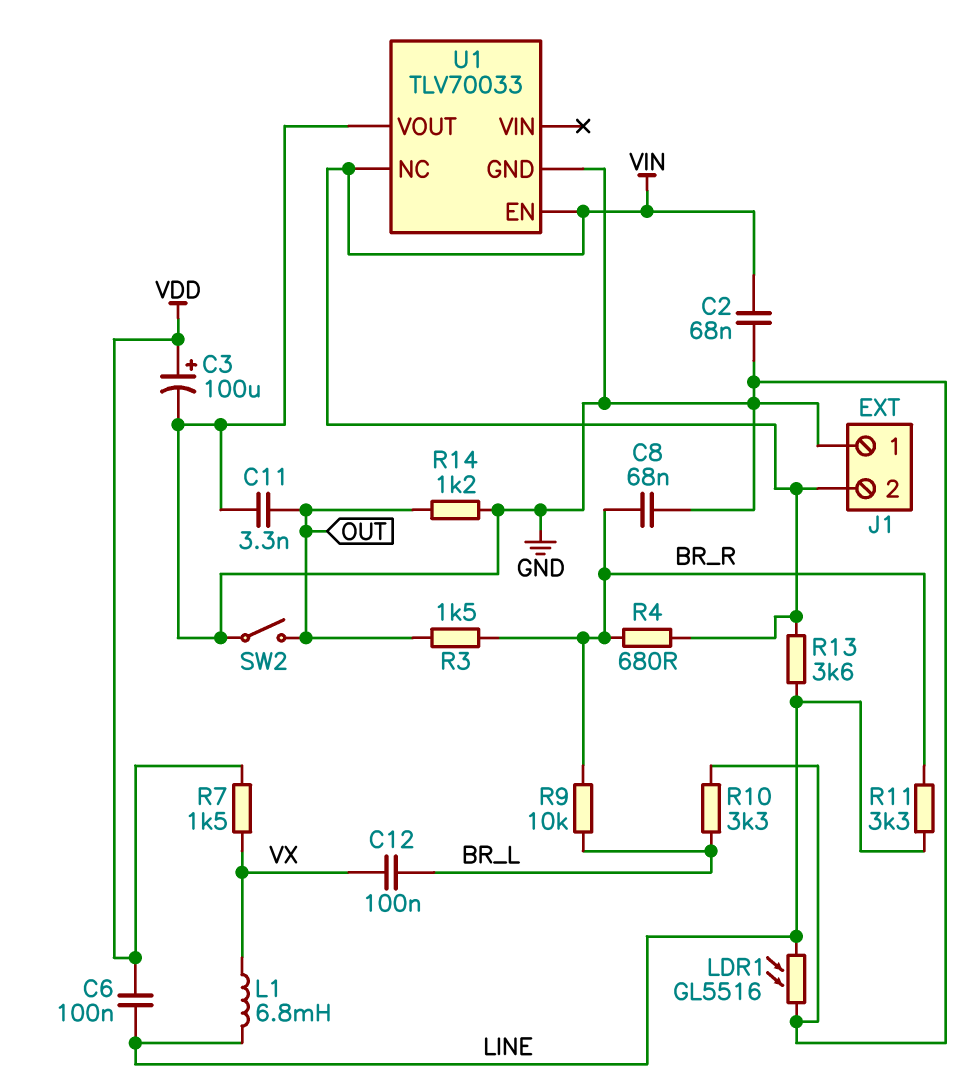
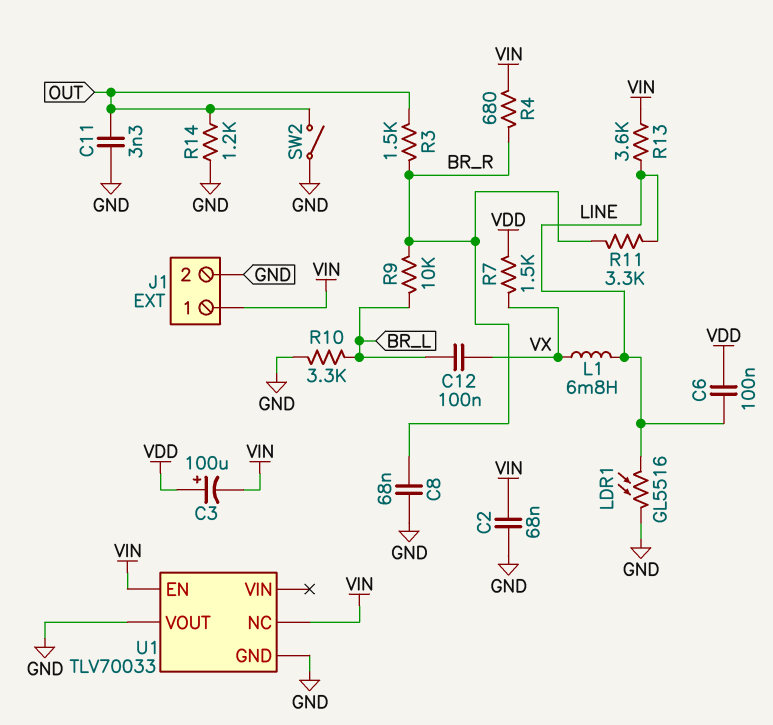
C3: 100uF (plus VDD, minus GND) -> 100uF (plus VDD, minus VIN)
J1 pin 1: GND -> VIN
J1 pin 2: VIN -> GND

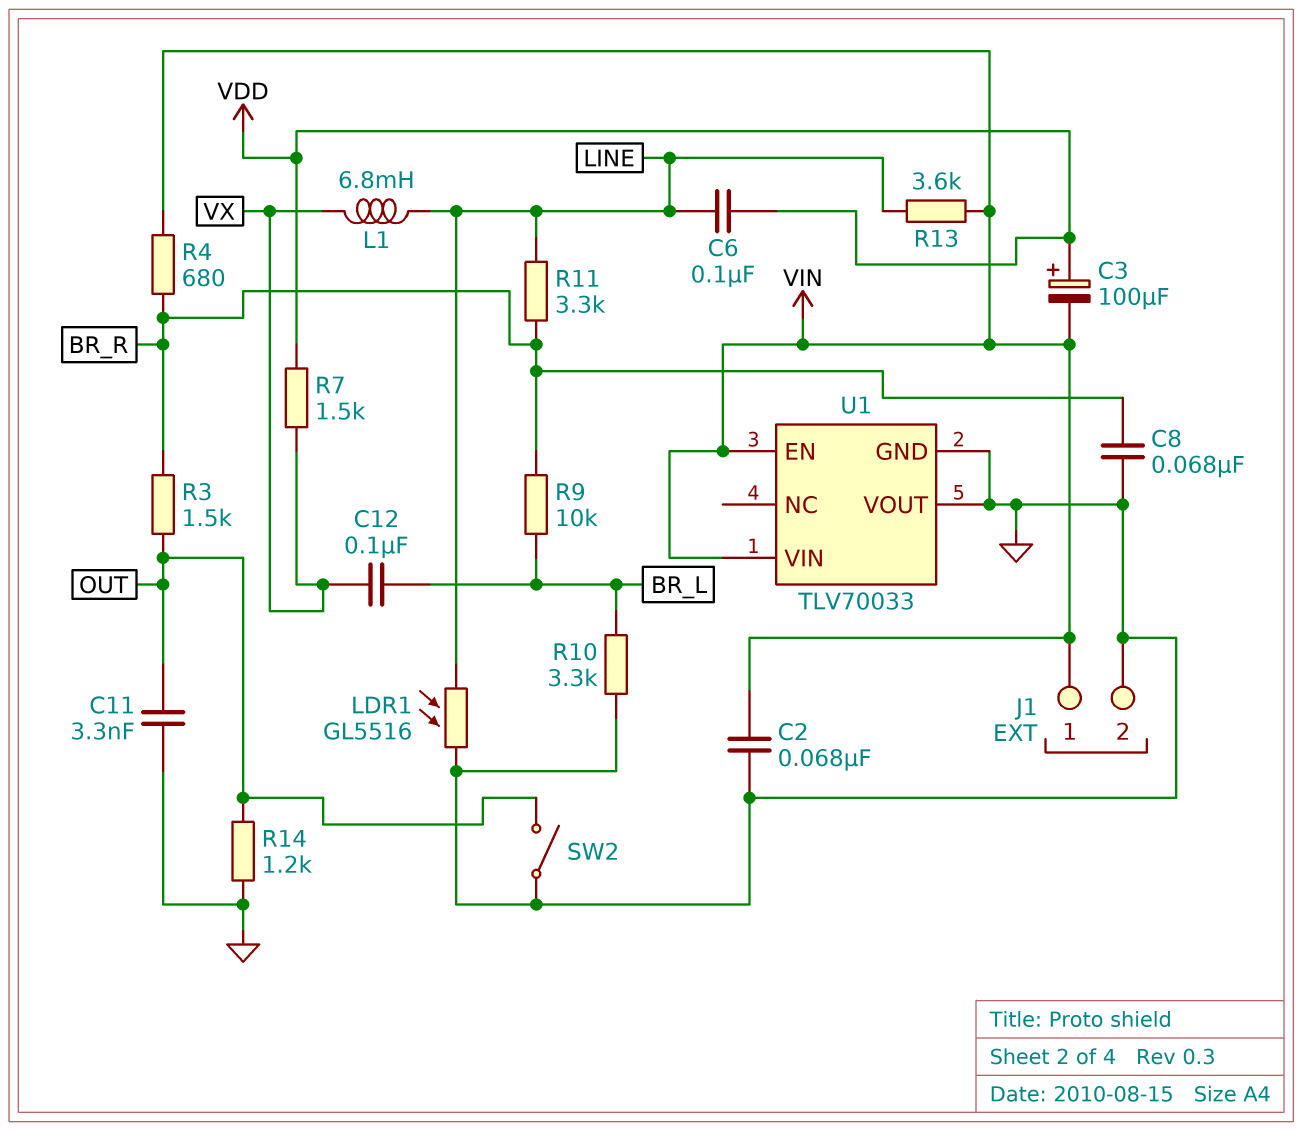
U1 pin NC: VIN -> none
U1 pin VIN: none -> VIN

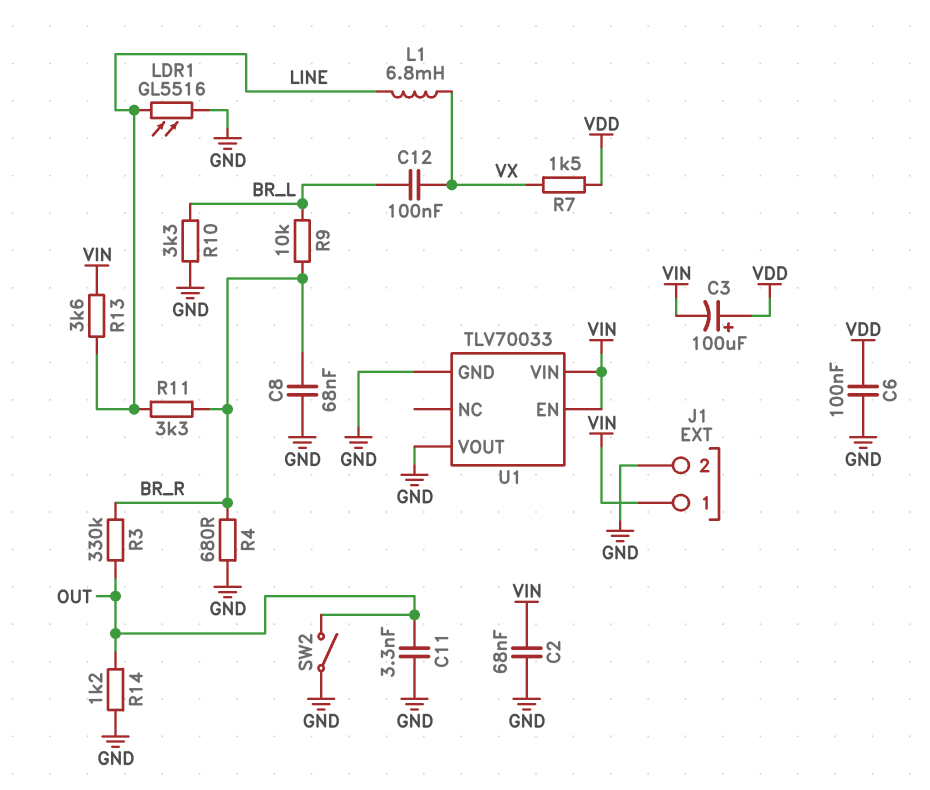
C6: 100nF (LINE, VDD) -> 100nF (GND, VDD)
R3: 1.5k (BR_R, OUT) -> 330k (BR_R, OUT)
R4: 680 (BR_R, VIN) -> 680 (BR_R, GND)

